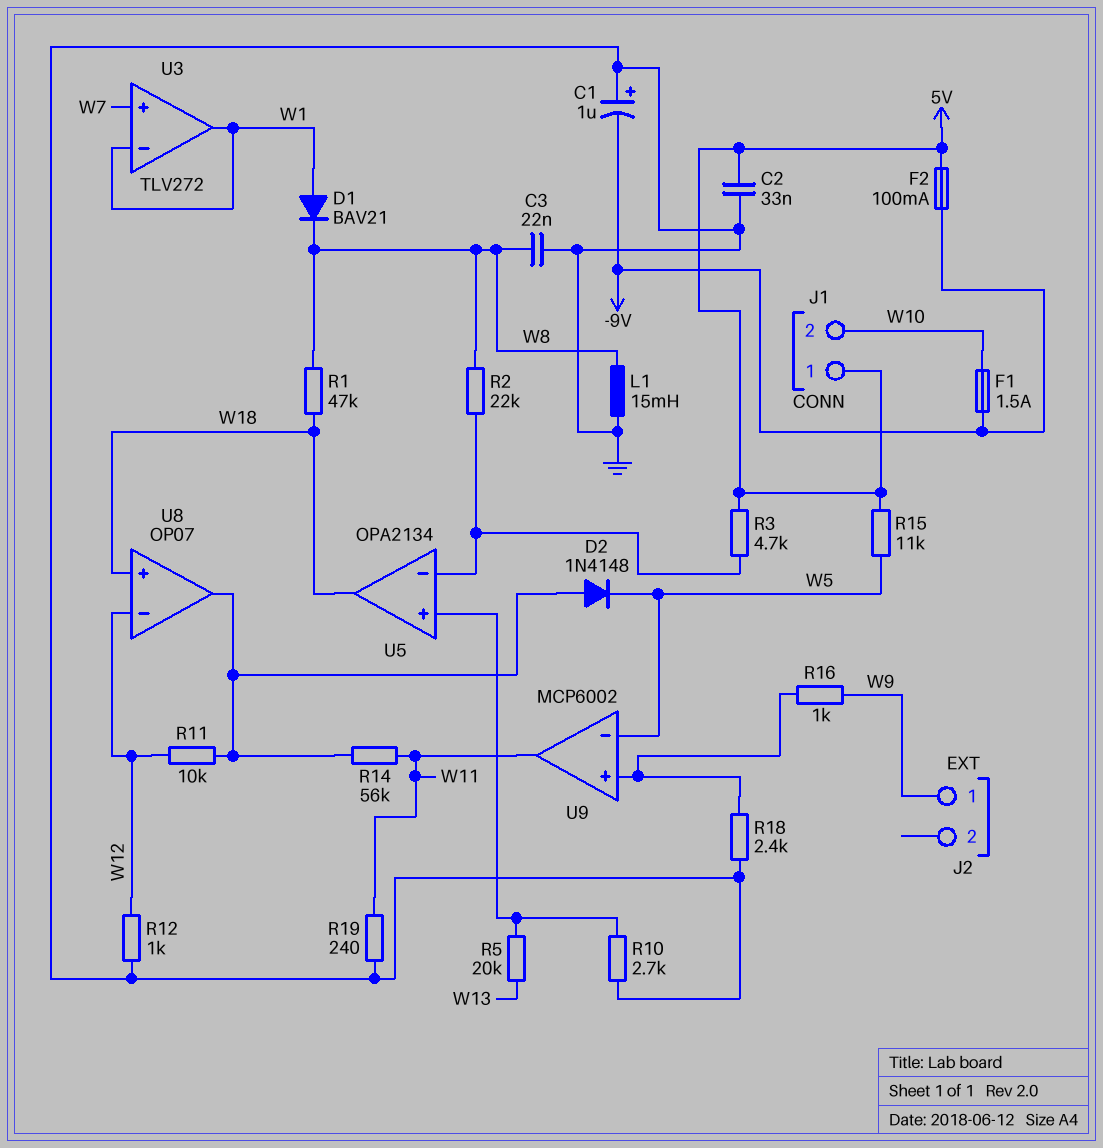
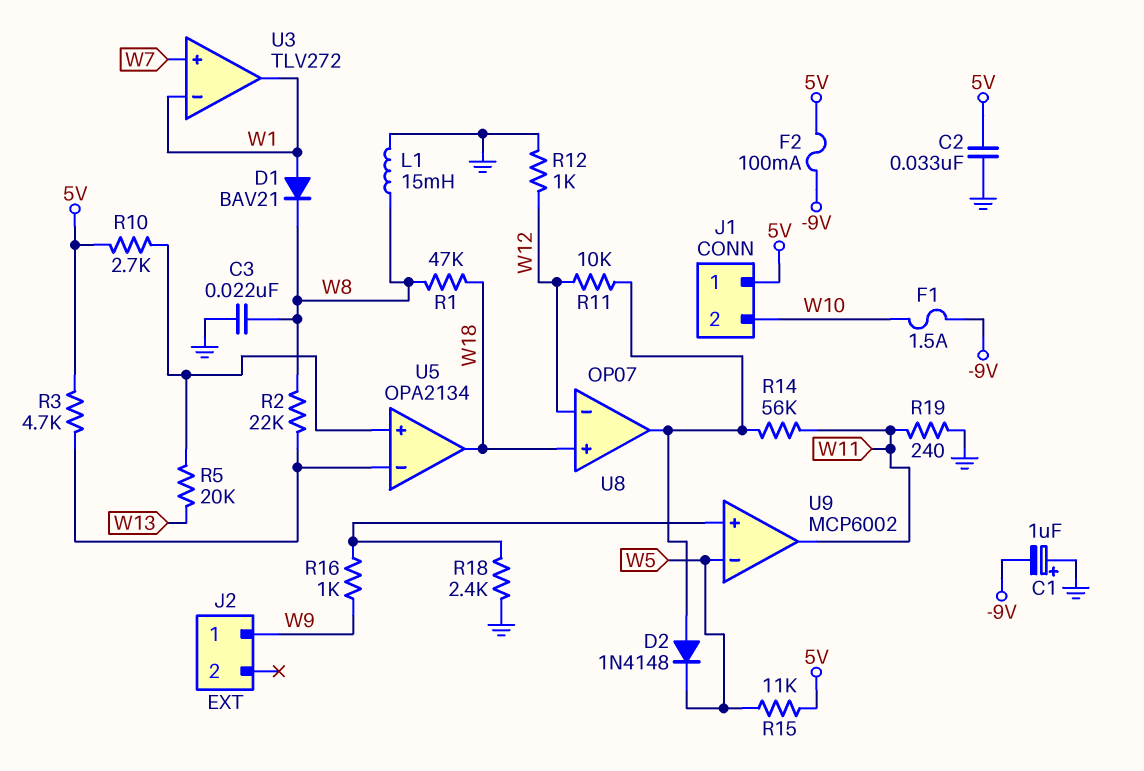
R10: 2.7k (GND, U5/in+) -> 2.7k (5V, U5/in+)

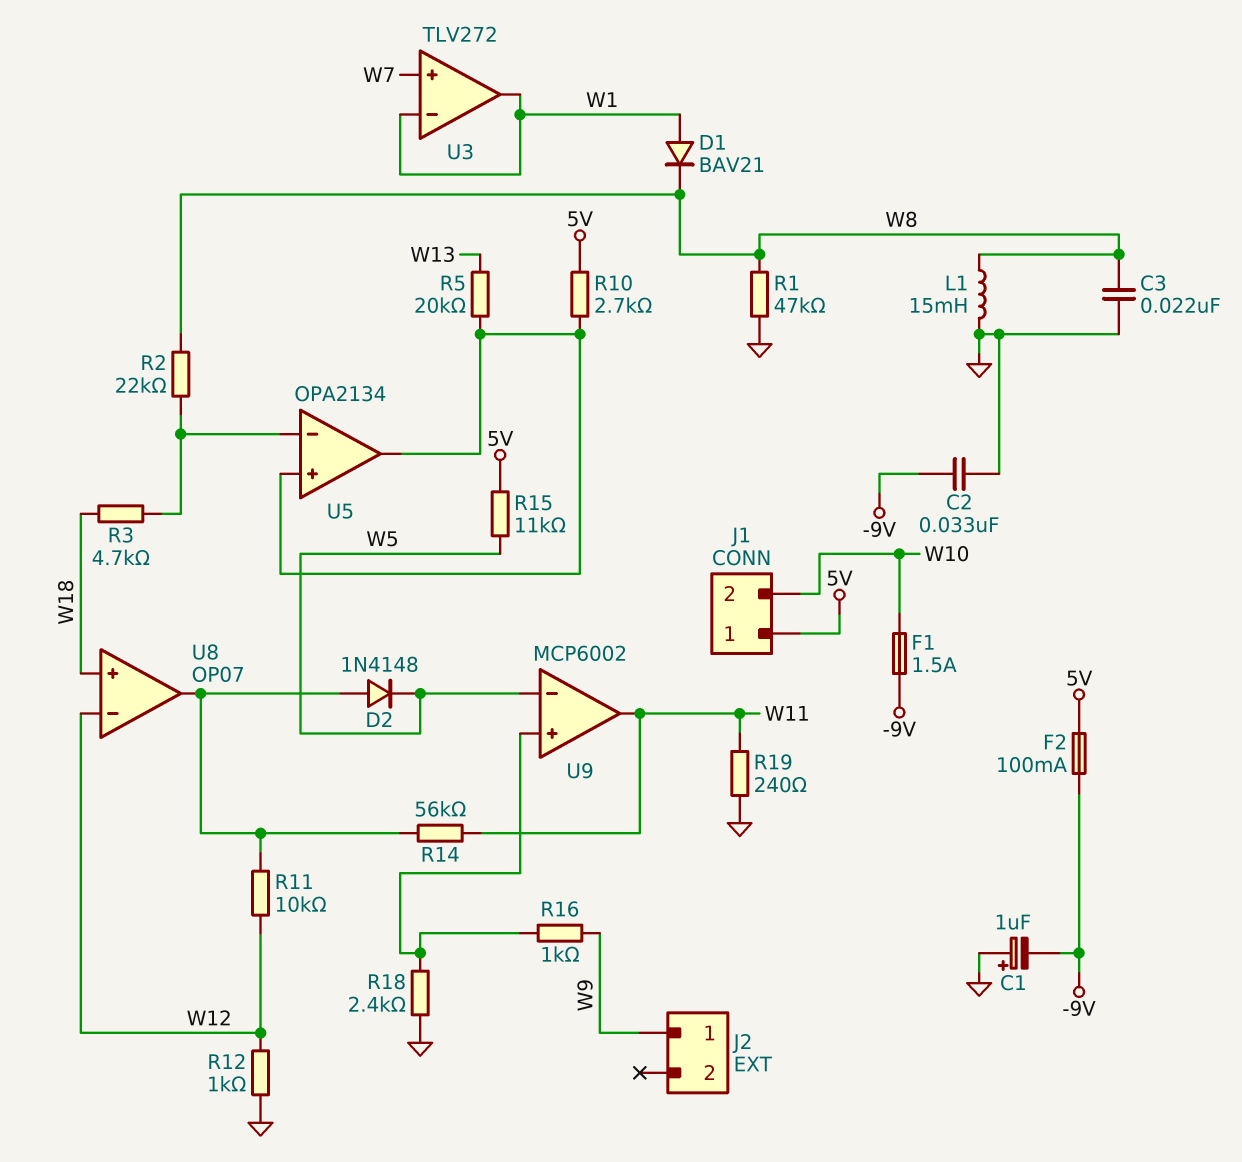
C2: 33nF (5V, GND) -> 33nF (-9V, GND)
R1: 47k (W8, W18) -> 47k (GND, W8)
R3: 4.7k (5V, U5/in-) -> 4.7k (U5/in-, W18)
U5 pin out: W18 -> U5/in+

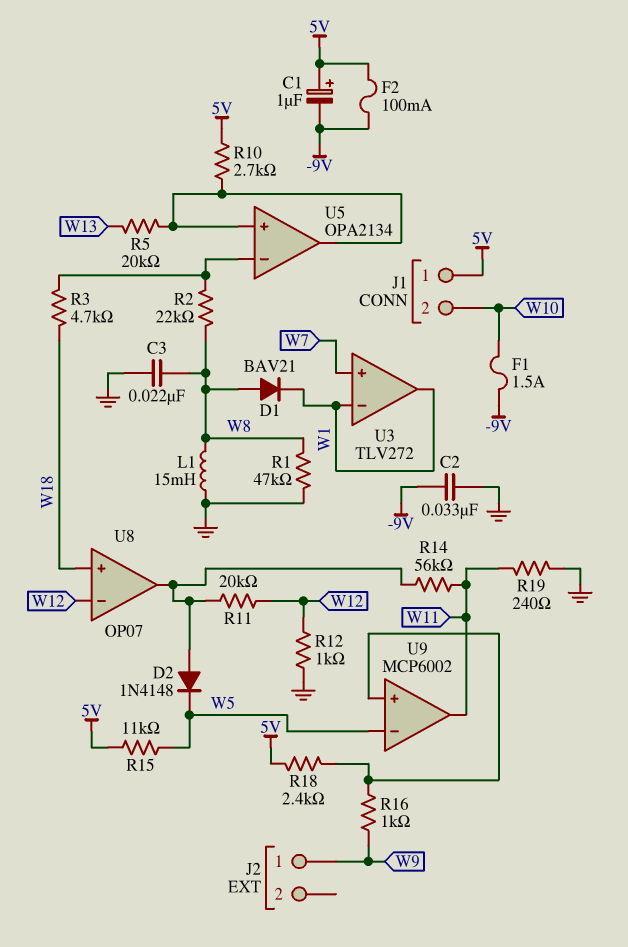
C1: 1uF (plus GND, minus -9V) -> 1uF (plus 5V, minus -9V)
D1: diode BAV21 (A W1, K W8) -> diode BAV21 (A W8, K W1)
R11: 10k (U8/out, W12) -> 20k (U8/out, W12)
R18: 2.4k (GND, U9/in+) -> 2.4k (5V, U9/in+)

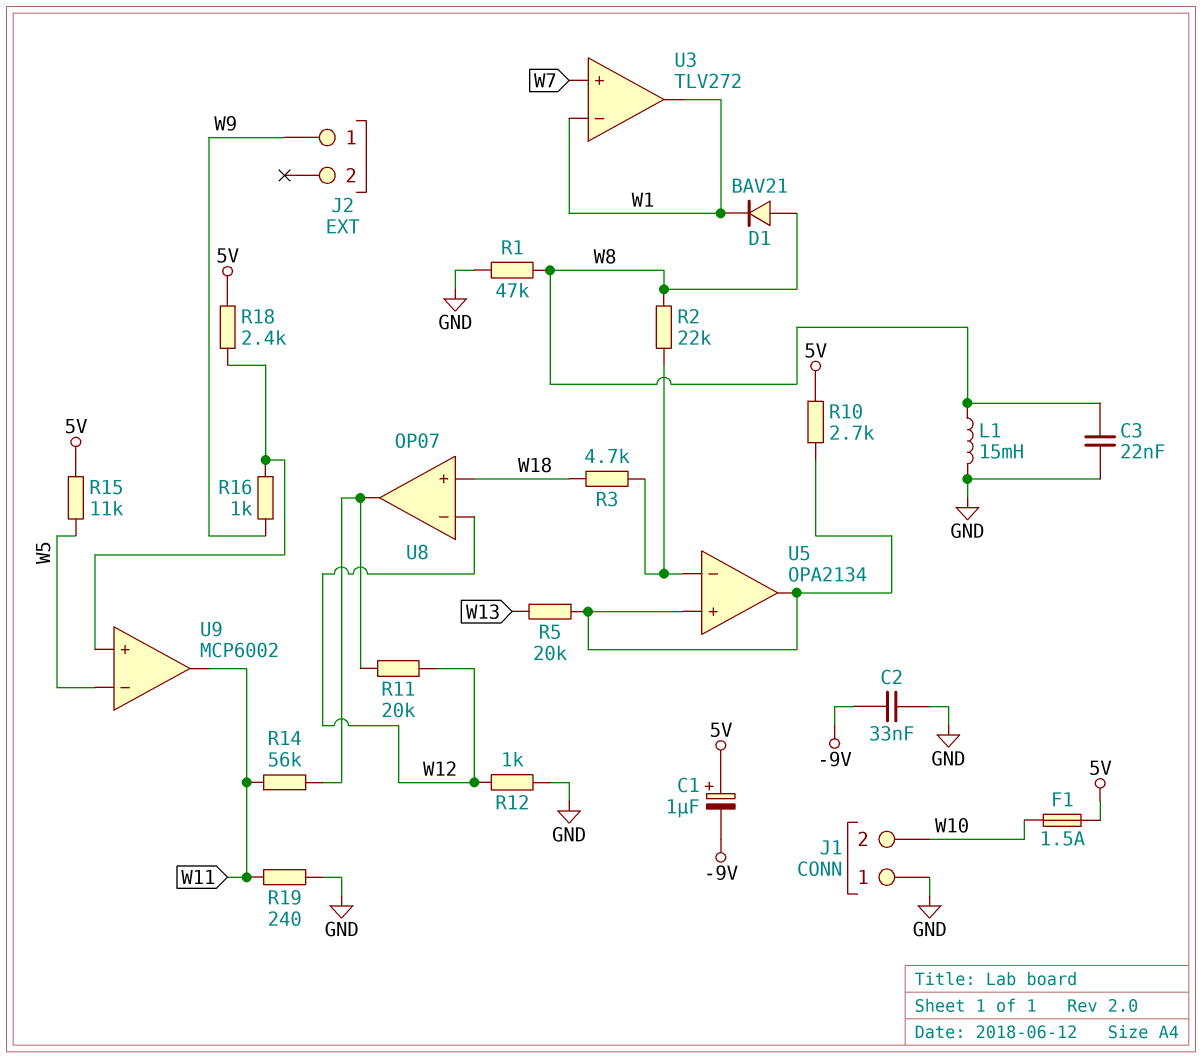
D2: diode 1N4148 (A U8/out, K W5) -> none
F1: 1.5A (-9V, W10) -> 1.5A (5V, W10)
F2: 100mA (-9V, 5V) -> none
J1 pin 1: 5V -> GND

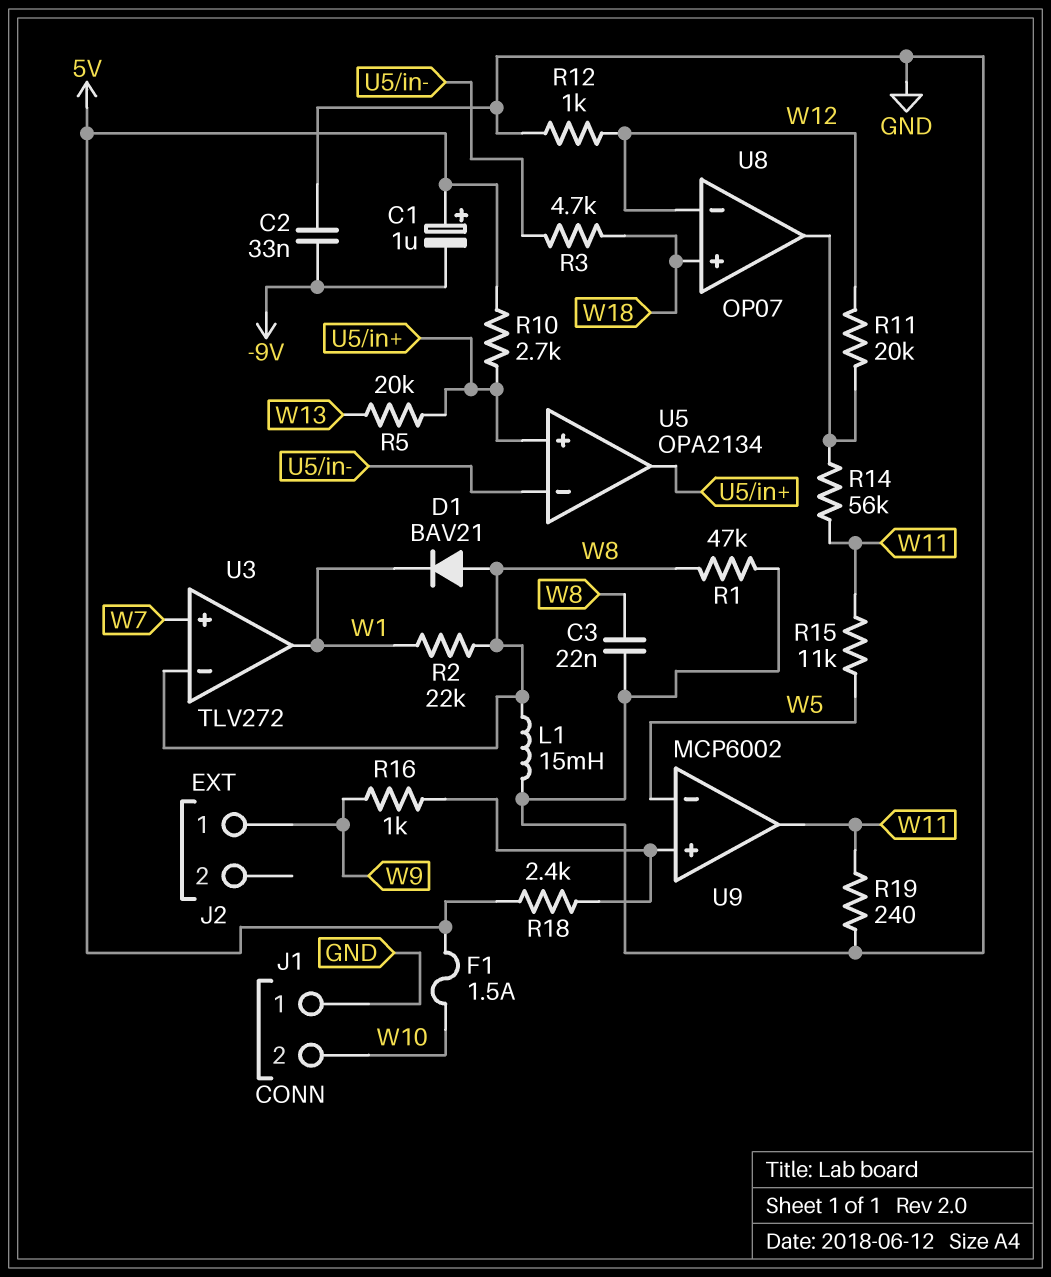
R2: 22k (U5/in-, W8) -> 22k (W1, W8)
R15: 11k (5V, W5) -> 11k (W5, W11)
U3 pin in-: W1 -> W8

